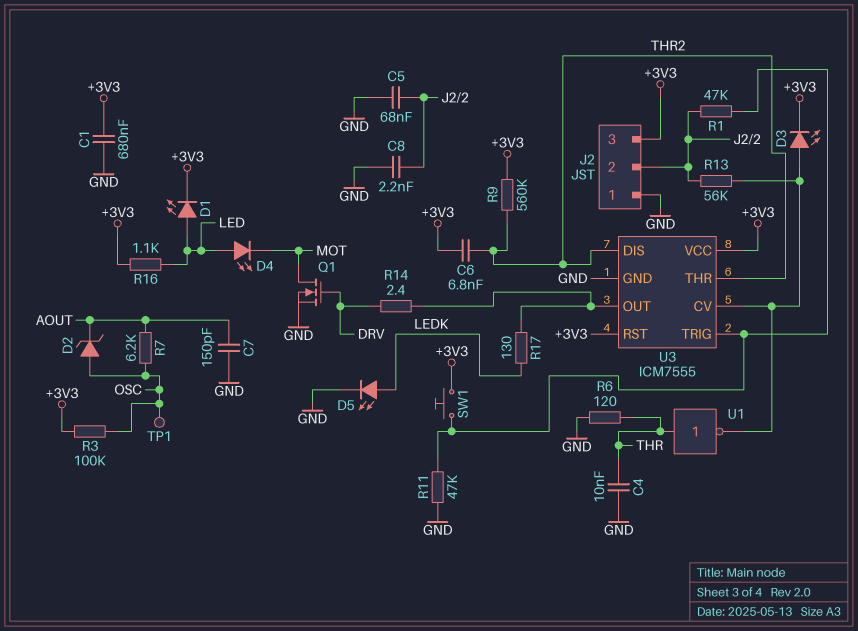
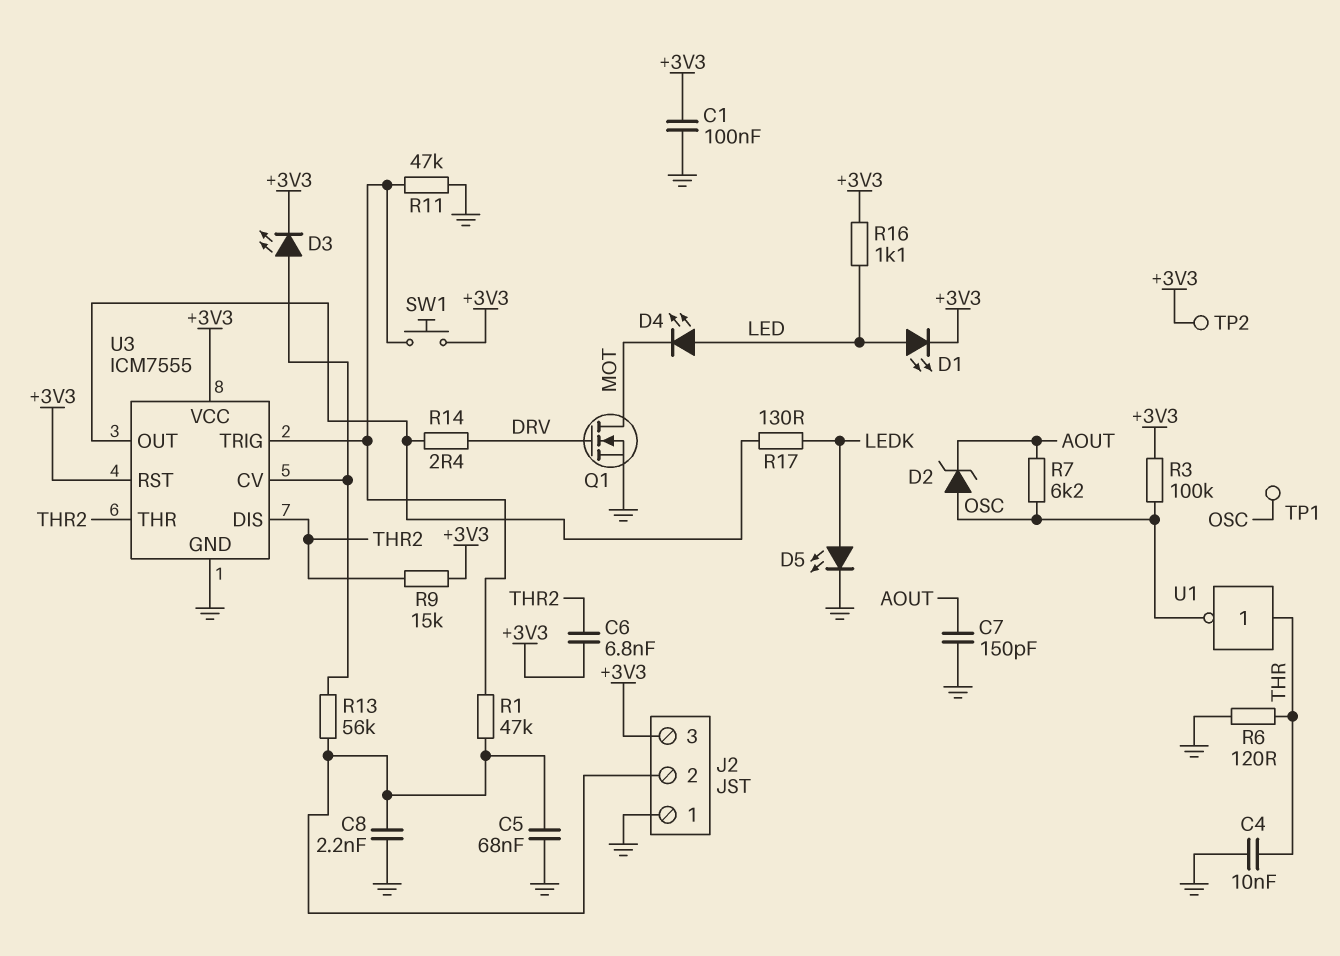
C1: 680nF (+3V3, GND) -> 100nF (+3V3, GND)
R9: 560k (+3V3, THR2) -> 15k (+3V3, THR2)
TP2: none -> test point (+3V3)
U1: NOT (in THR, out U3/CV) -> NOT (in THR, out OSC)

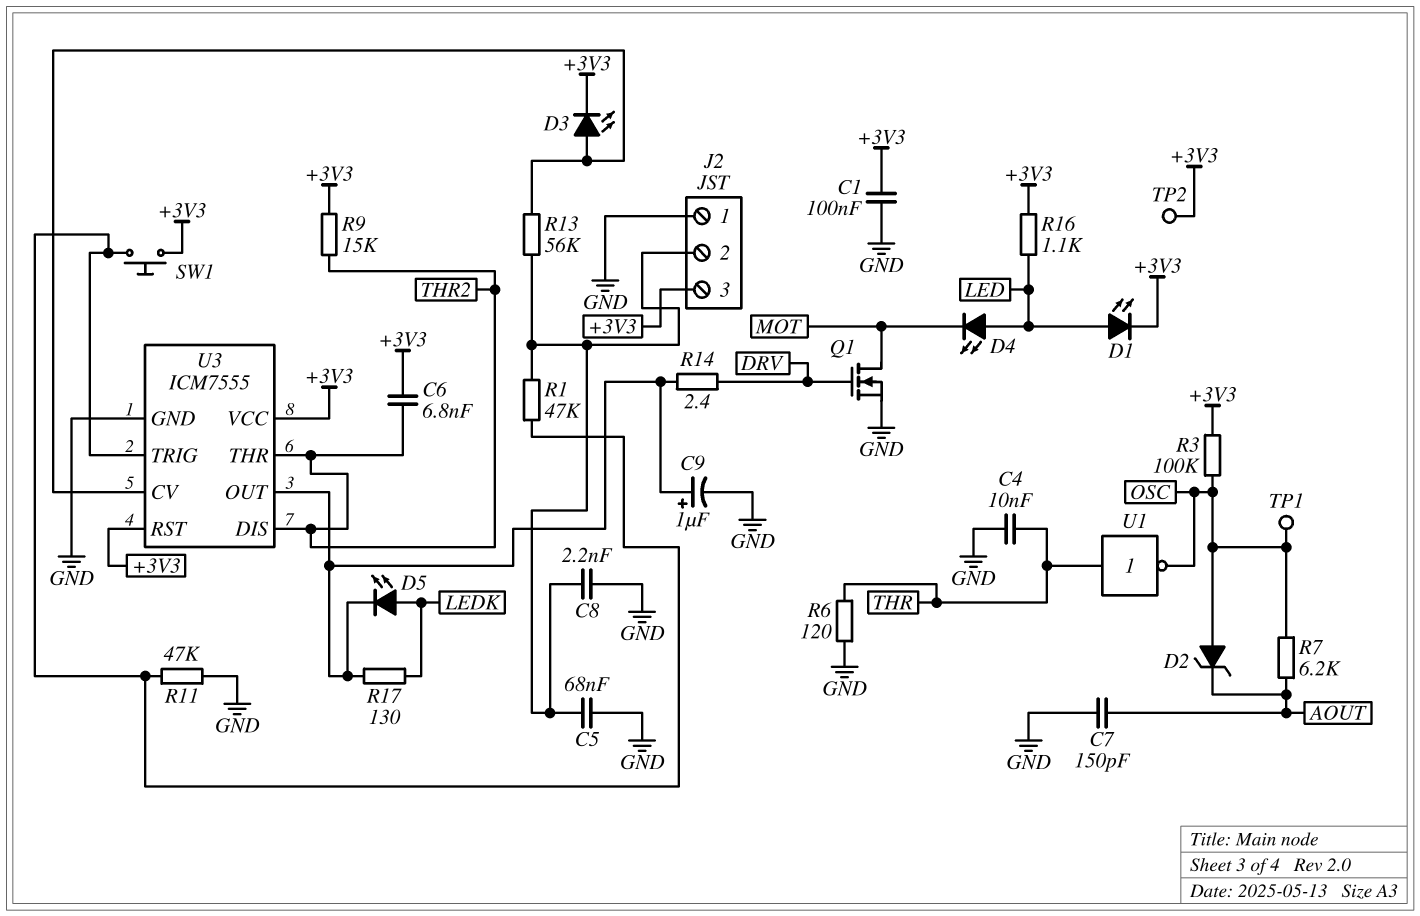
C9: none -> 1uF (plus U3/OUT, minus GND)
D5: LED (A LEDK, K GND) -> LED (A LEDK, K U3/OUT)

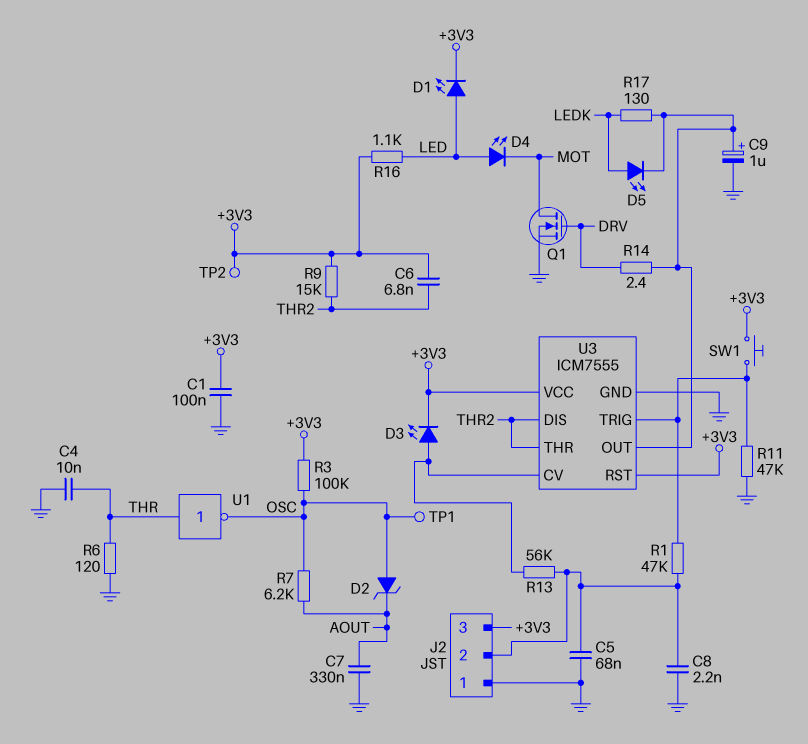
C7: 150pF (AOUT, GND) -> 330nF (AOUT, GND)

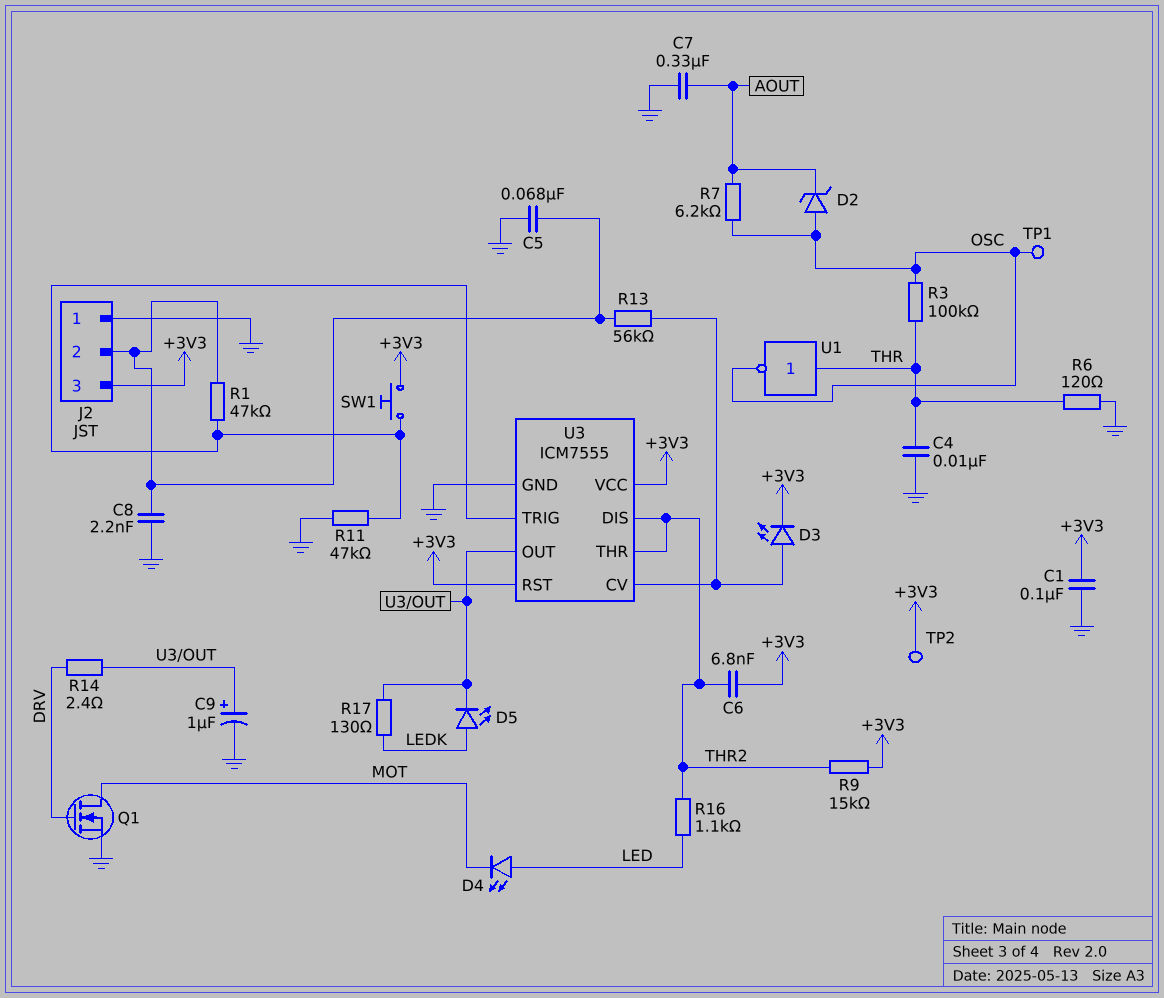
D1: LED (A LED, K +3V3) -> none
R3: 100k (+3V3, OSC) -> 100k (OSC, THR)
R16: 1.1k (+3V3, LED) -> 1.1k (LED, THR2)

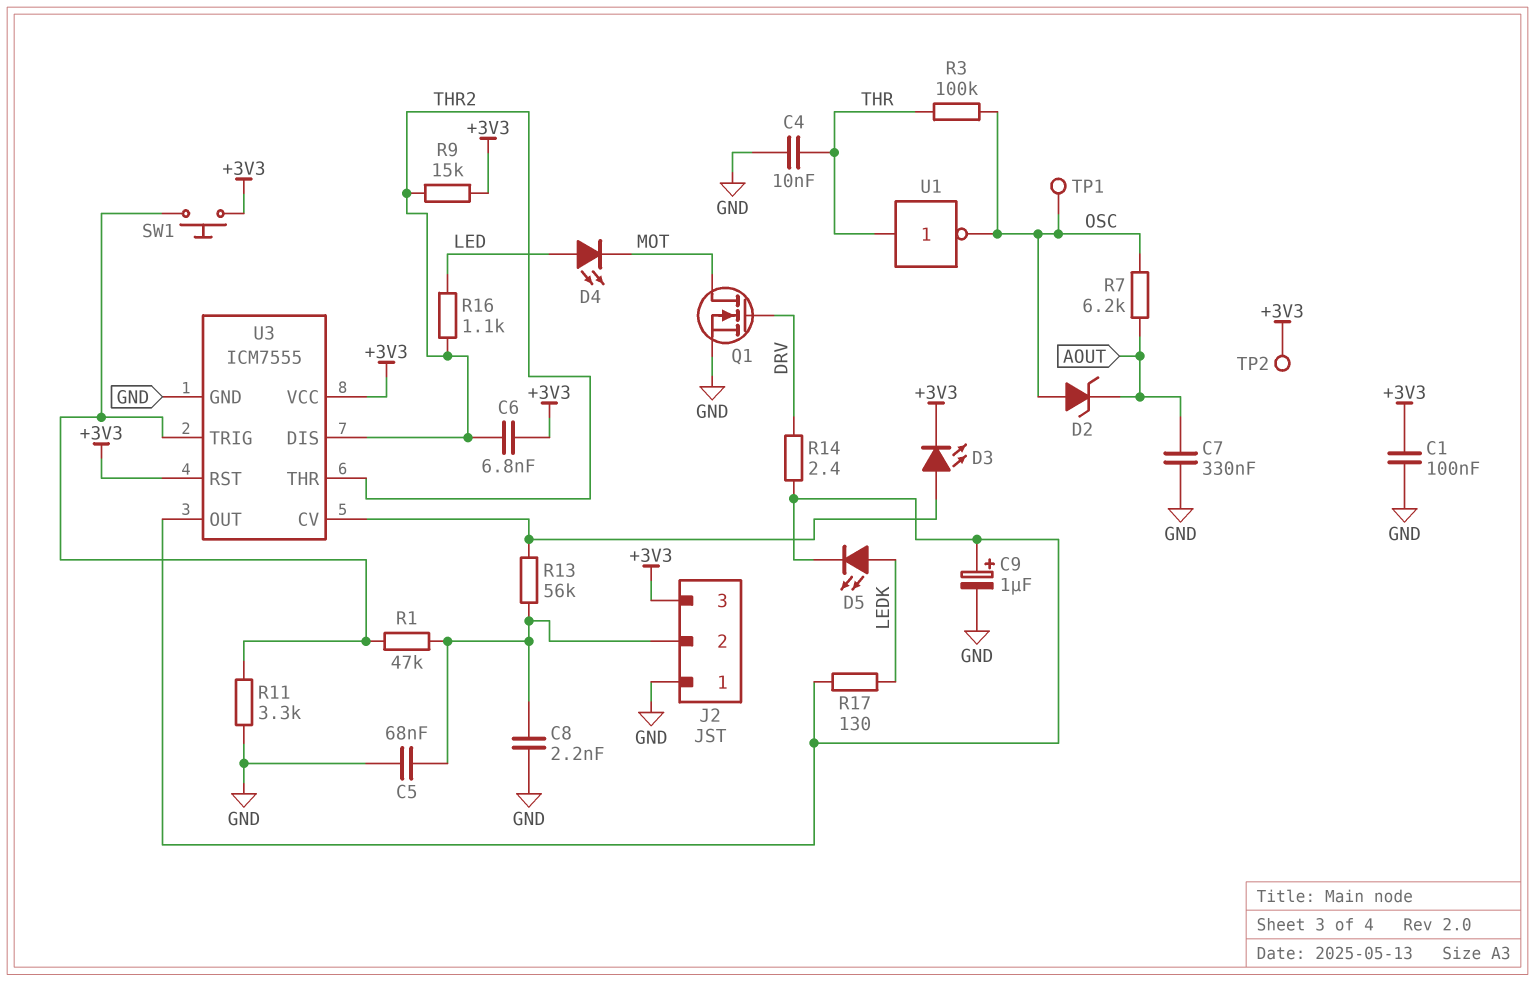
R6: 120 (GND, THR) -> none
R11: 47k (GND, U3/TRIG) -> 3.3k (GND, U3/TRIG)

